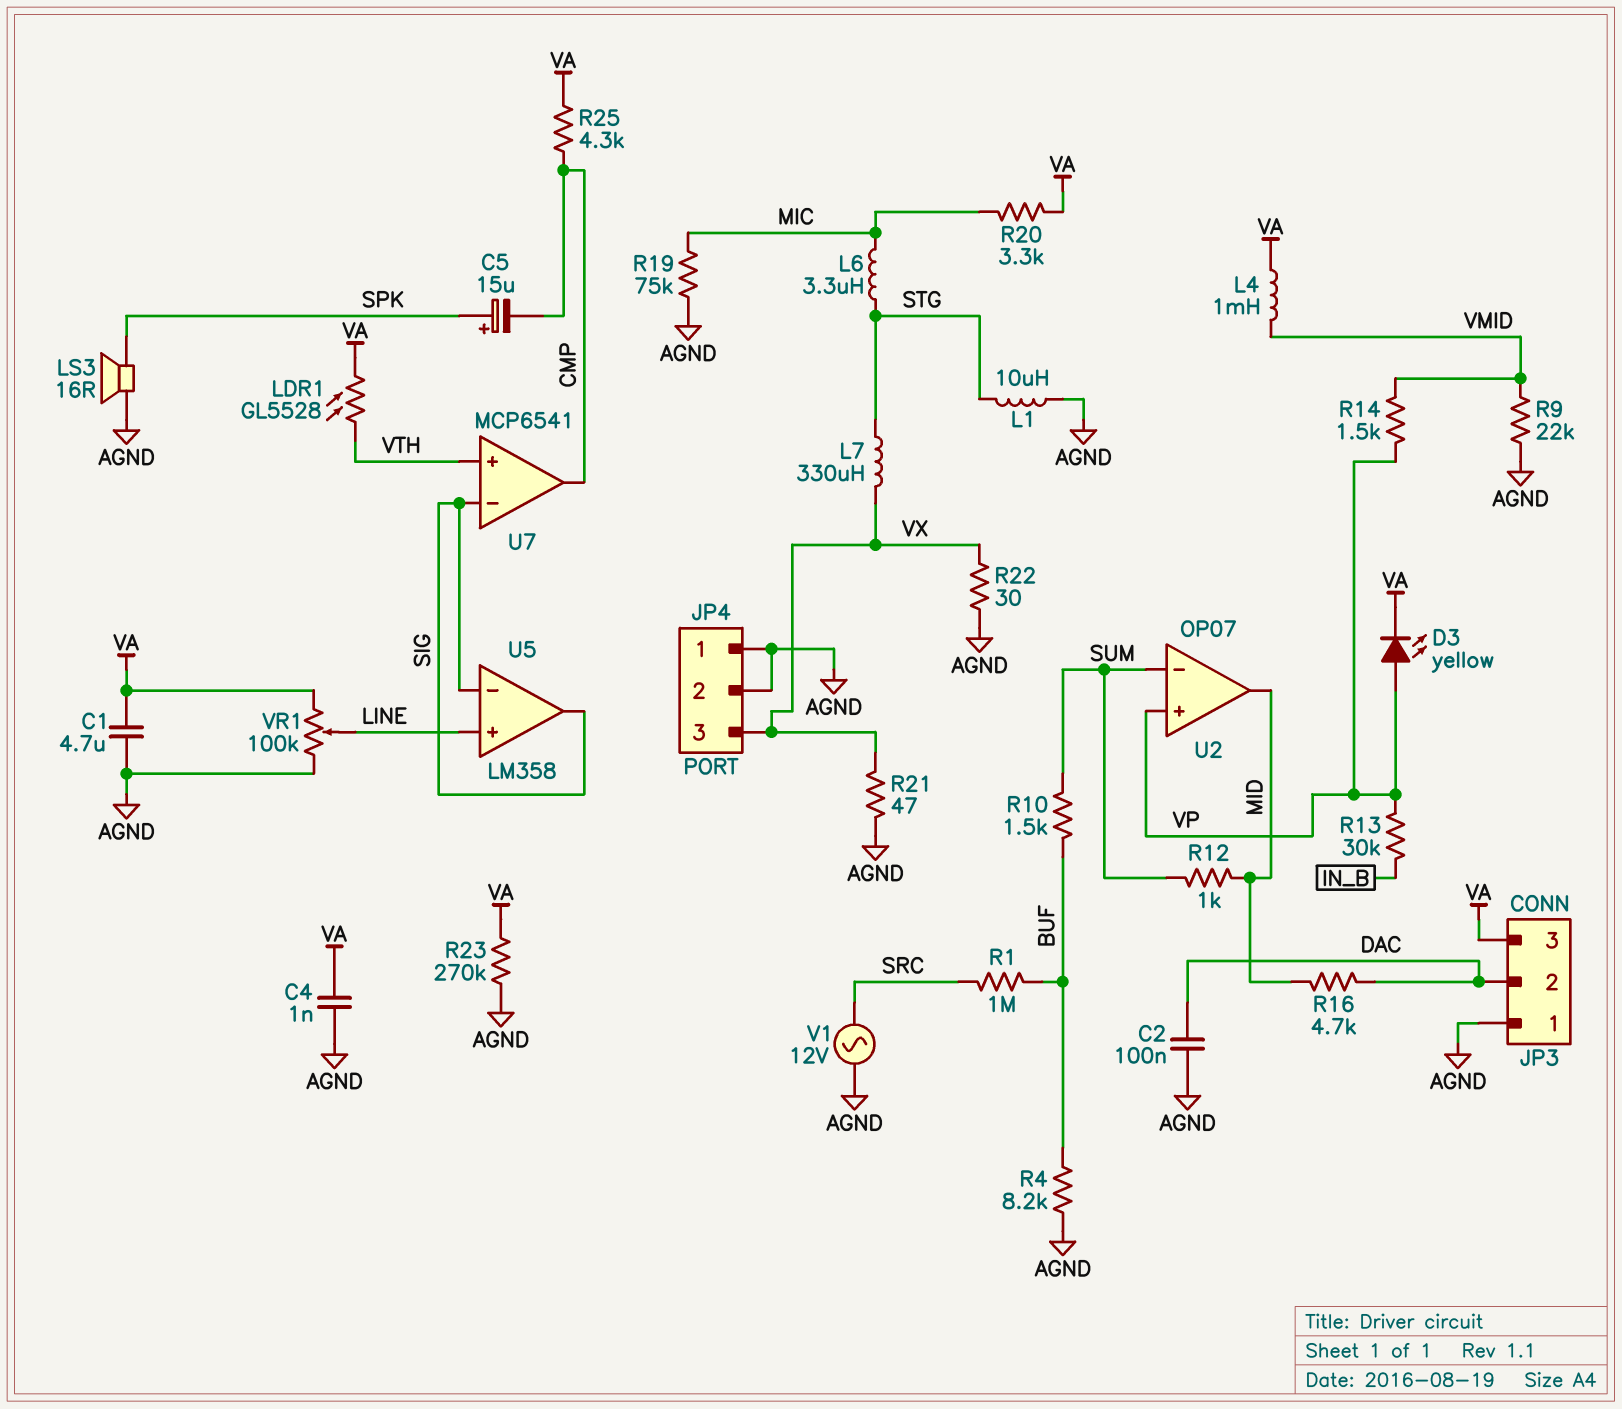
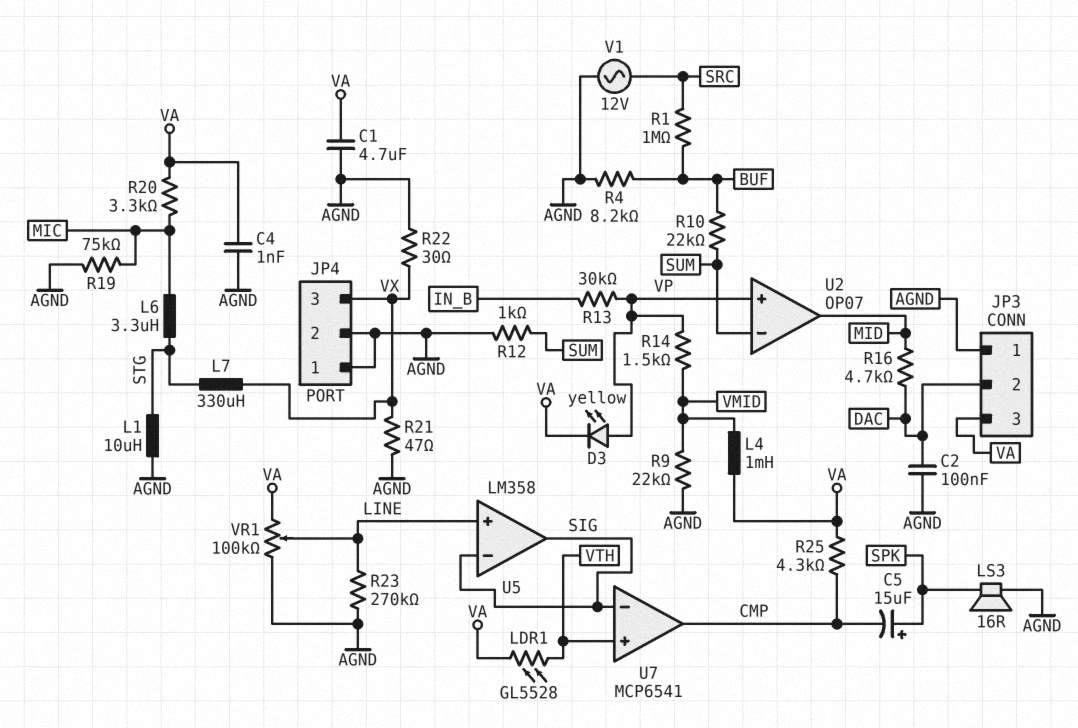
R10: 1.5k (BUF, SUM) -> 22k (BUF, SUM)
R12: 1k (MID, SUM) -> 1k (AGND, SUM)
R23: 270k (AGND, VA) -> 270k (AGND, LINE)

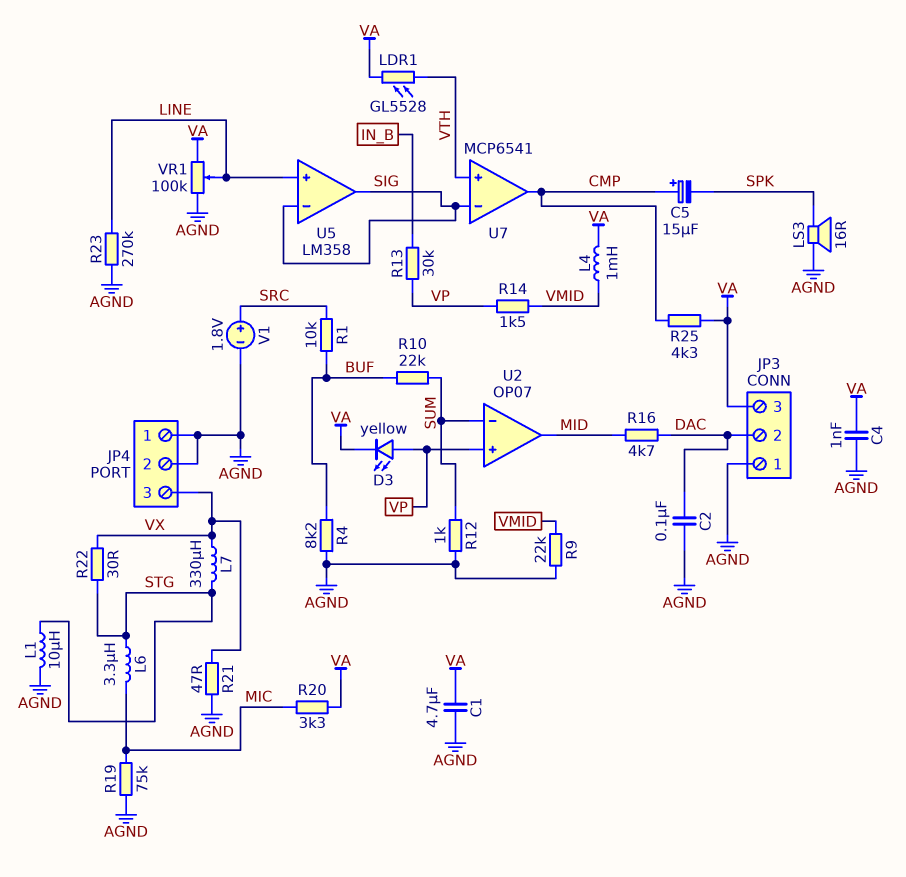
C5: 15uF (plus SPK, minus CMP) -> 15uF (plus CMP, minus SPK)
R1: 1M (BUF, SRC) -> 10k (BUF, SRC)
R22: 30 (AGND, VX) -> 30 (STG, VX)
V1: AC 12V (AGND, SRC) -> 1.8V (plus SRC, minus AGND)

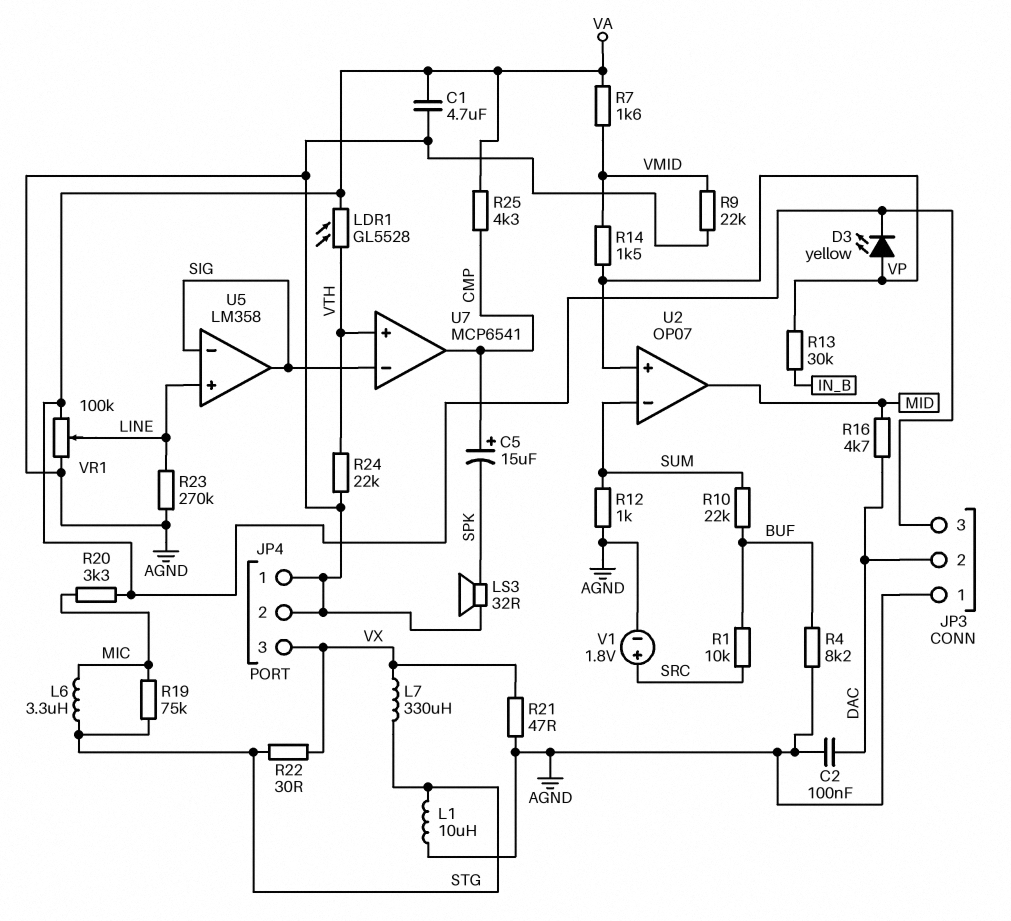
C4: 1nF (AGND, VA) -> none
L4: 1mH (VA, VMID) -> none
LS3: speaker 16R (AGND, SPK) -> speaker 32R (AGND, SPK)
R7: none -> 1.6k (VA, VMID)
R19: 75k (AGND, MIC) -> 75k (MIC, STG)
R24: none -> 22k (AGND, VTH)

